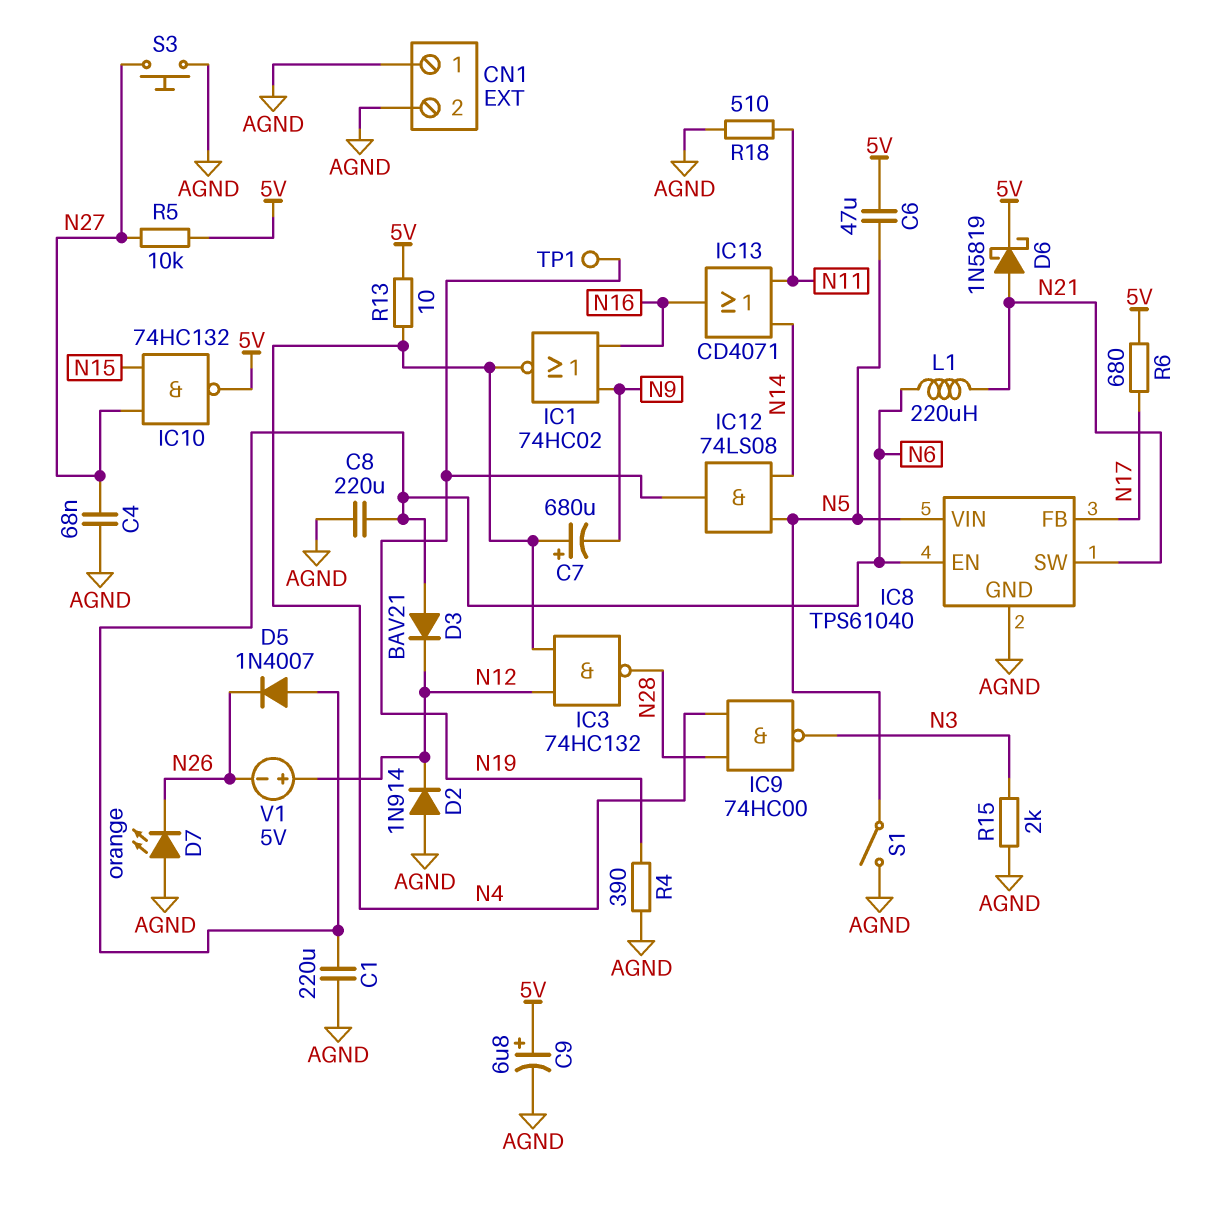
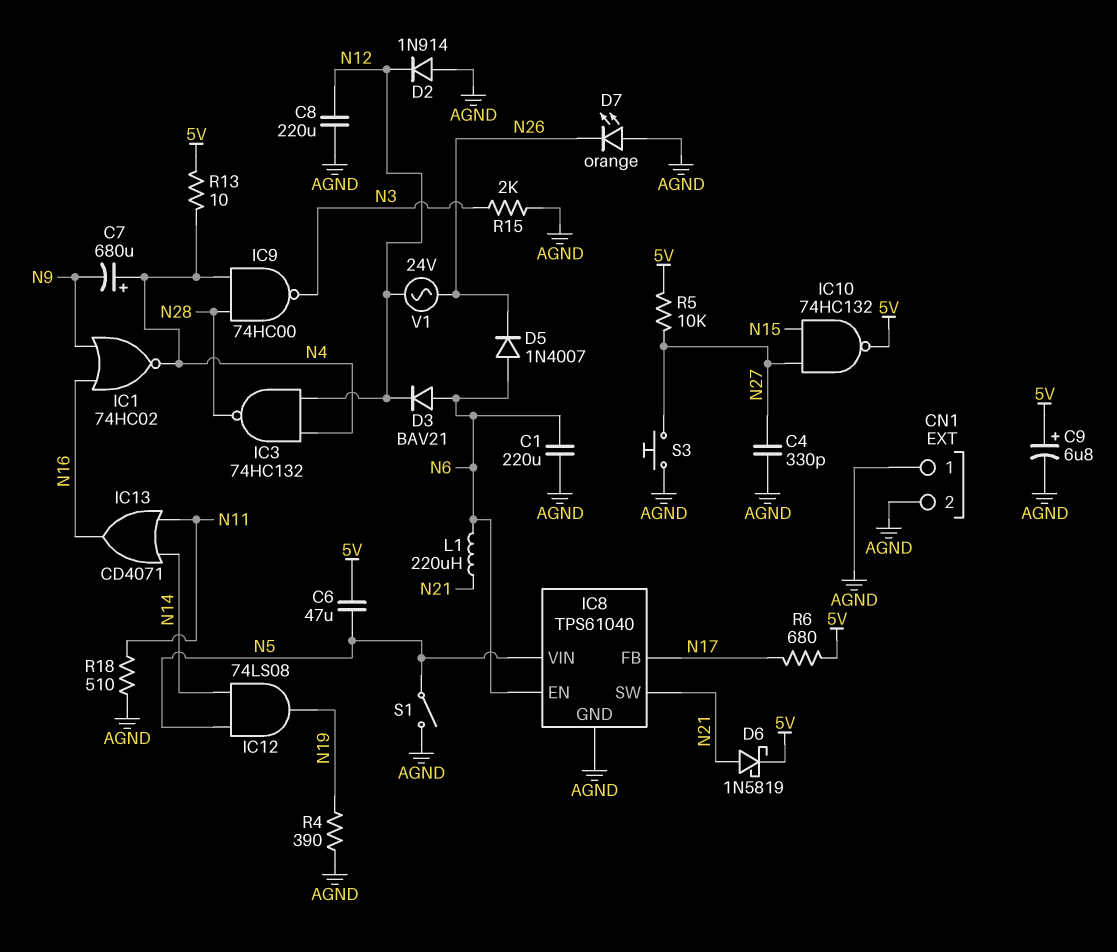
C4: 68nF (AGND, N27) -> 330pF (AGND, N27)
C8: 220uF (AGND, N6) -> 220uF (AGND, N12)
TP1: test point (N19) -> none
V1: 5V (plus N12, minus N26) -> AC 24V (N12, N26)

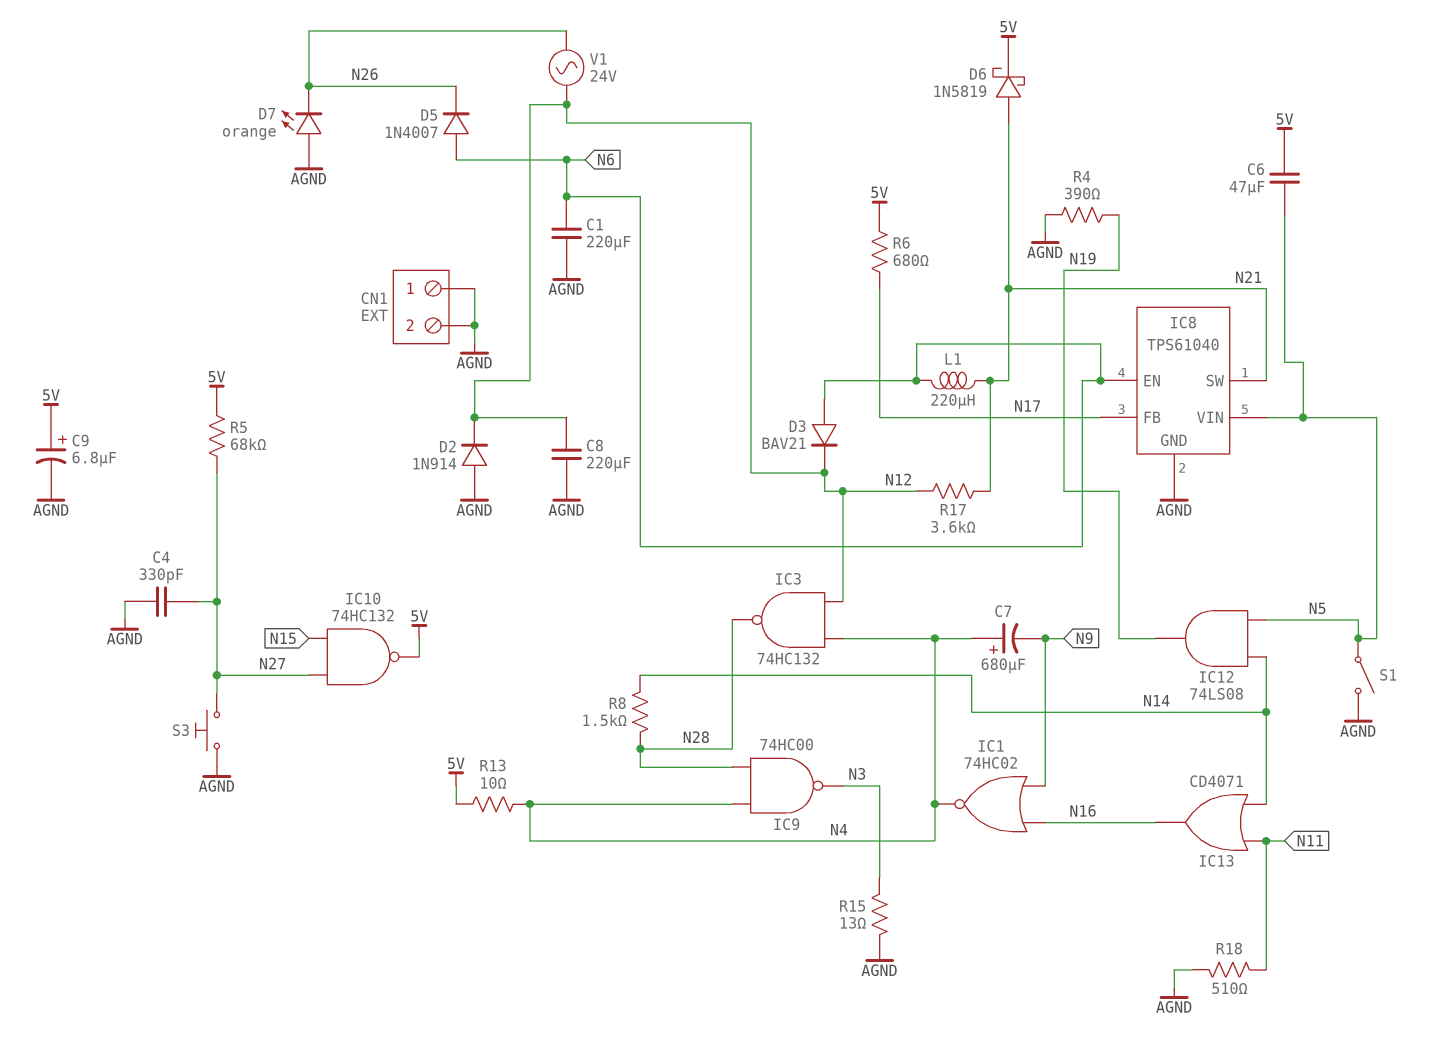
R5: 10k (5V, N27) -> 68k (5V, N27)
R8: none -> 1.5k (N14, N28)
R15: 2k (AGND, N3) -> 13 (AGND, N3)
R17: none -> 3.6k (N12, N21)

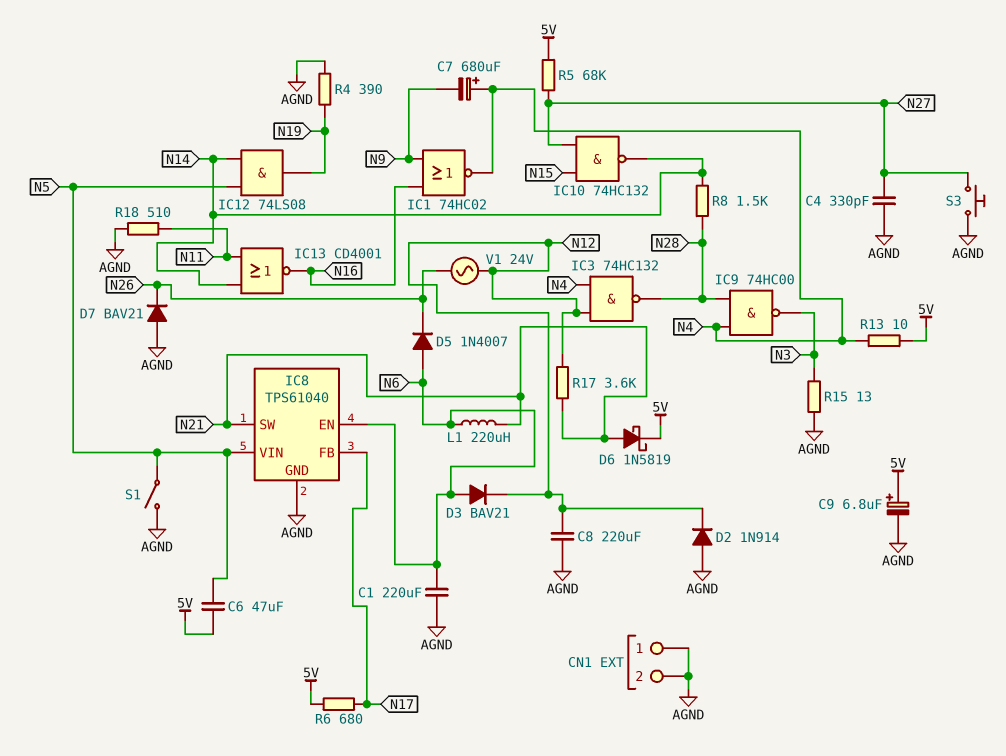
D7: LED orange (A AGND, K N26) -> diode BAV21 (A AGND, K N26)
IC10: NAND 74HC132 (in N15, in N27, out 5V) -> NAND 74HC132 (in N15, in N27, out N14)
IC13: OR CD4071 (in N11, in N14, out N16) -> NOR CD4001 (in N11, in N14, out N16)

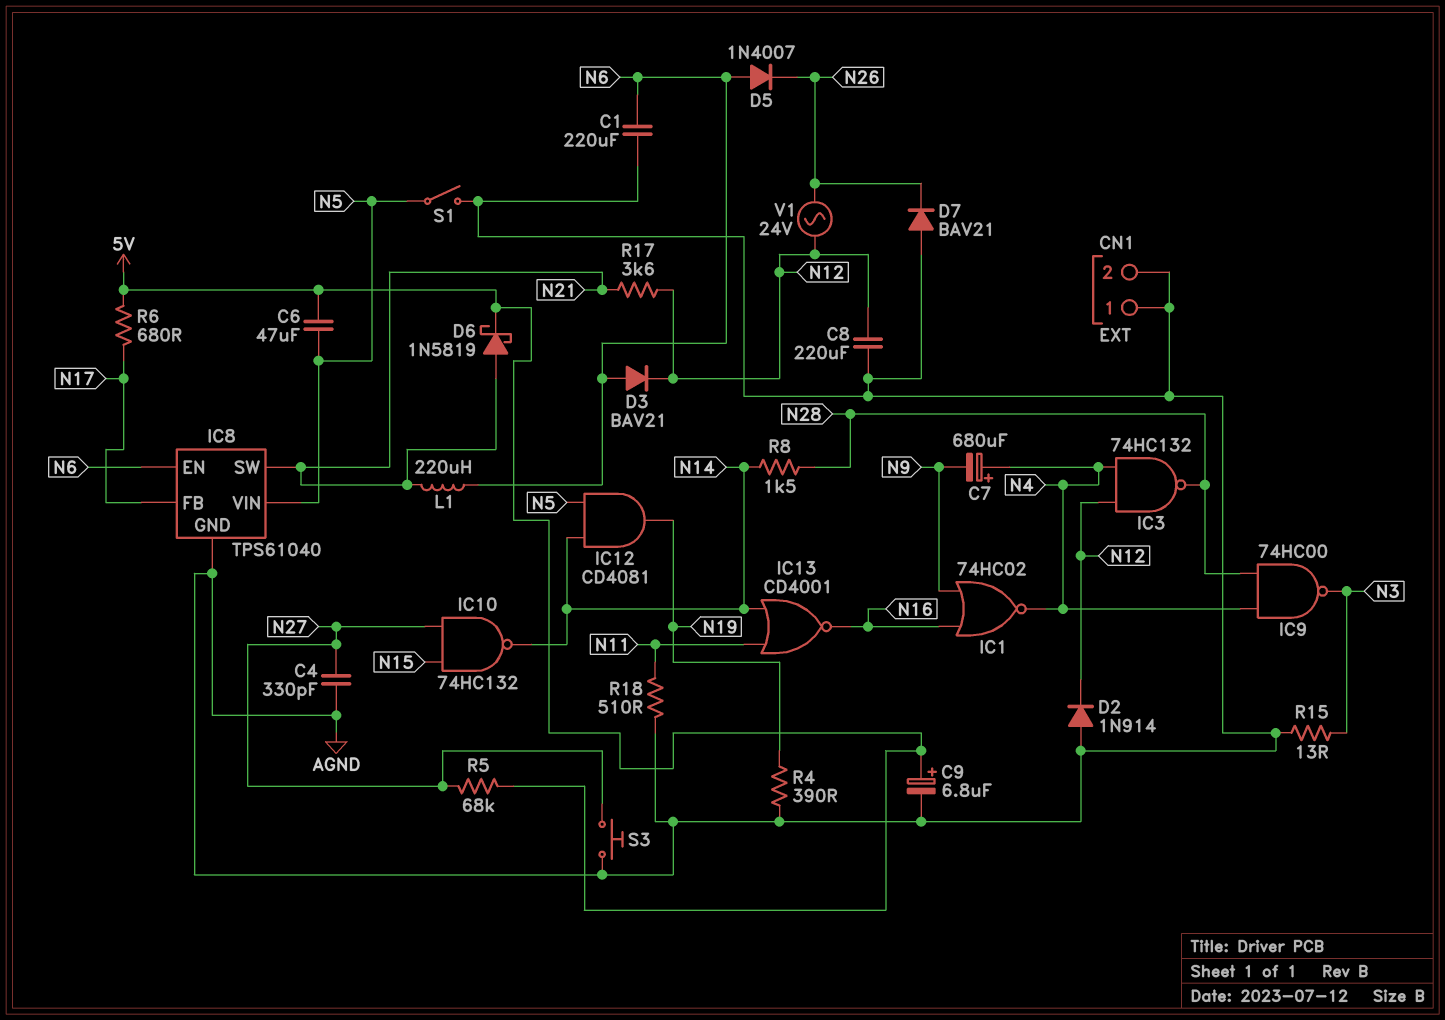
IC12: AND 74LS08 (in N5, in N14, out N19) -> AND CD4081 (in N5, in N14, out N19)
R13: 10 (5V, N4) -> none

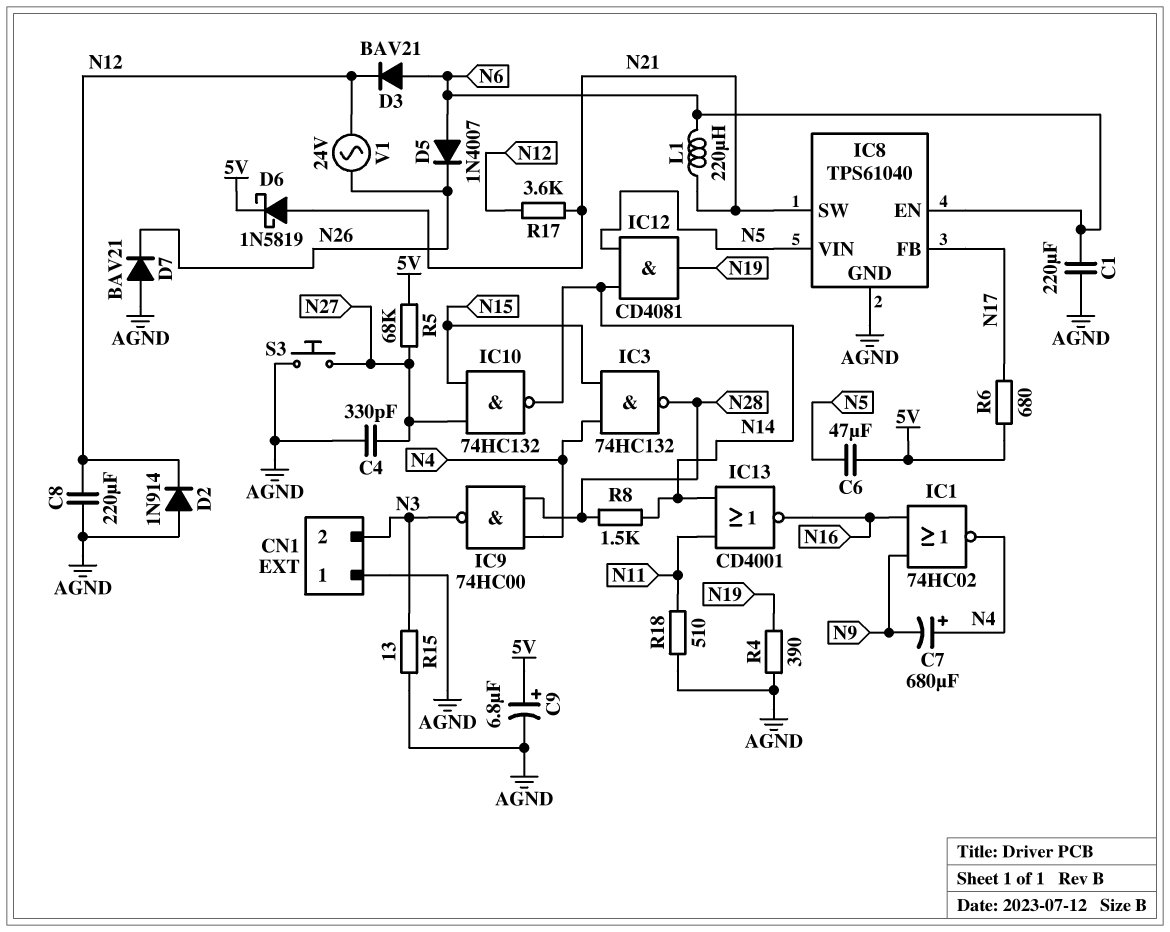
CN1 pin 2: AGND -> N3
IC3: NAND 74HC132 (in N4, in N12, out N28) -> NAND 74HC132 (in N4, in N15, out N28)
S1: switch (AGND, N5) -> none

